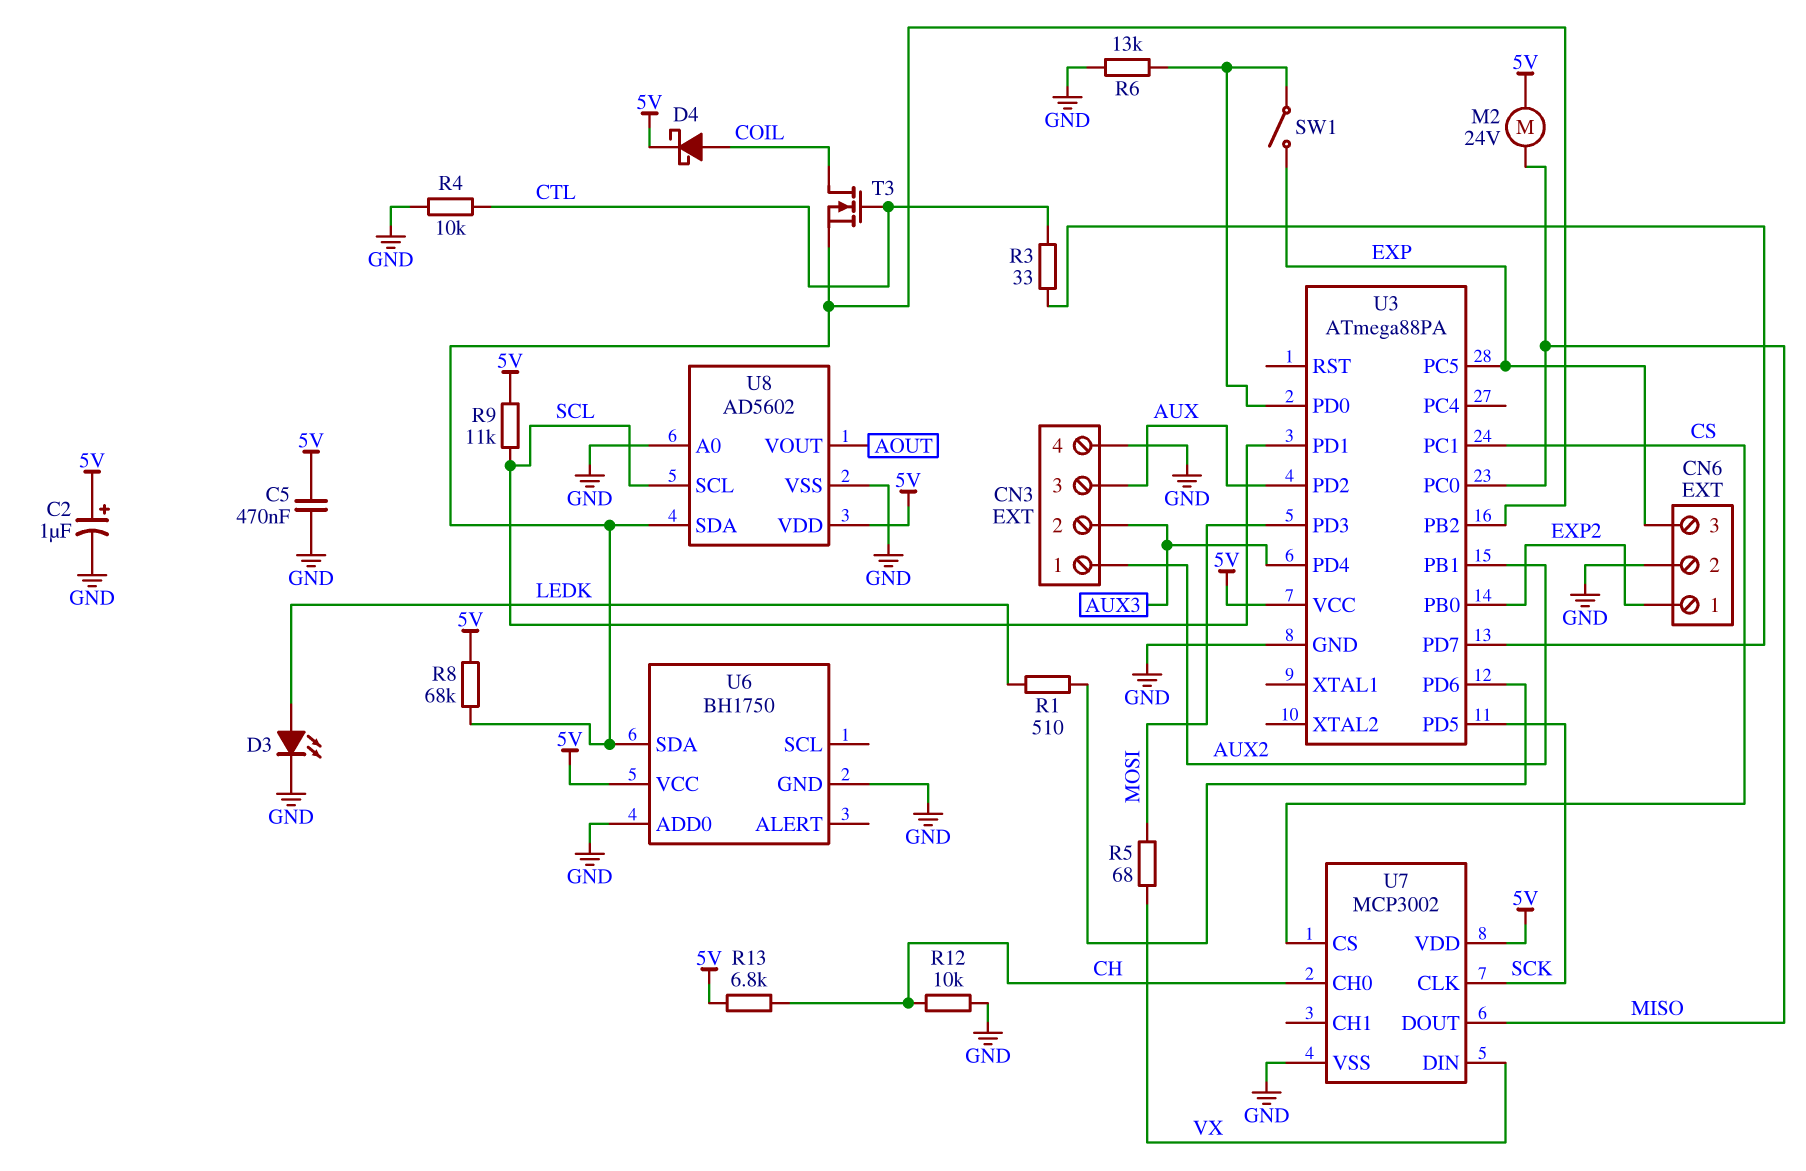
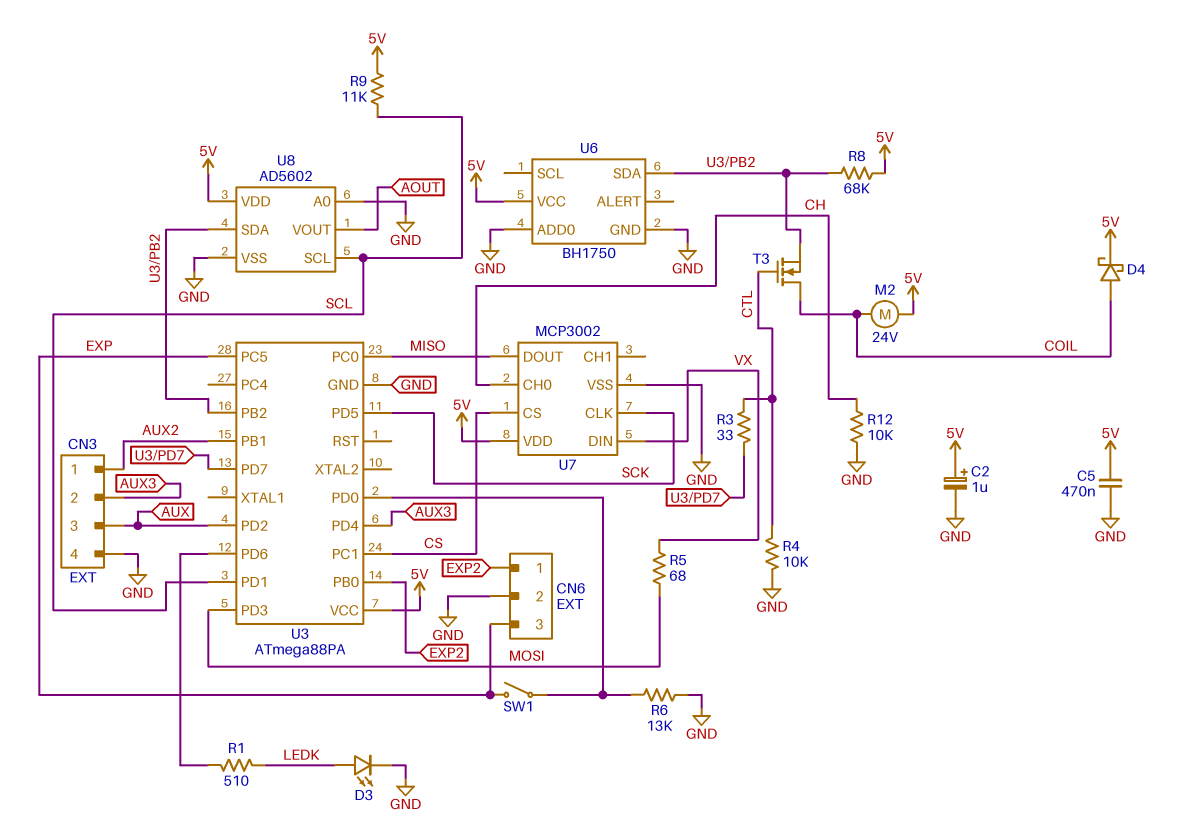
M2: motor 24V (5V, MISO) -> motor 24V (5V, COIL)
R13: 6.8k (5V, CH) -> none

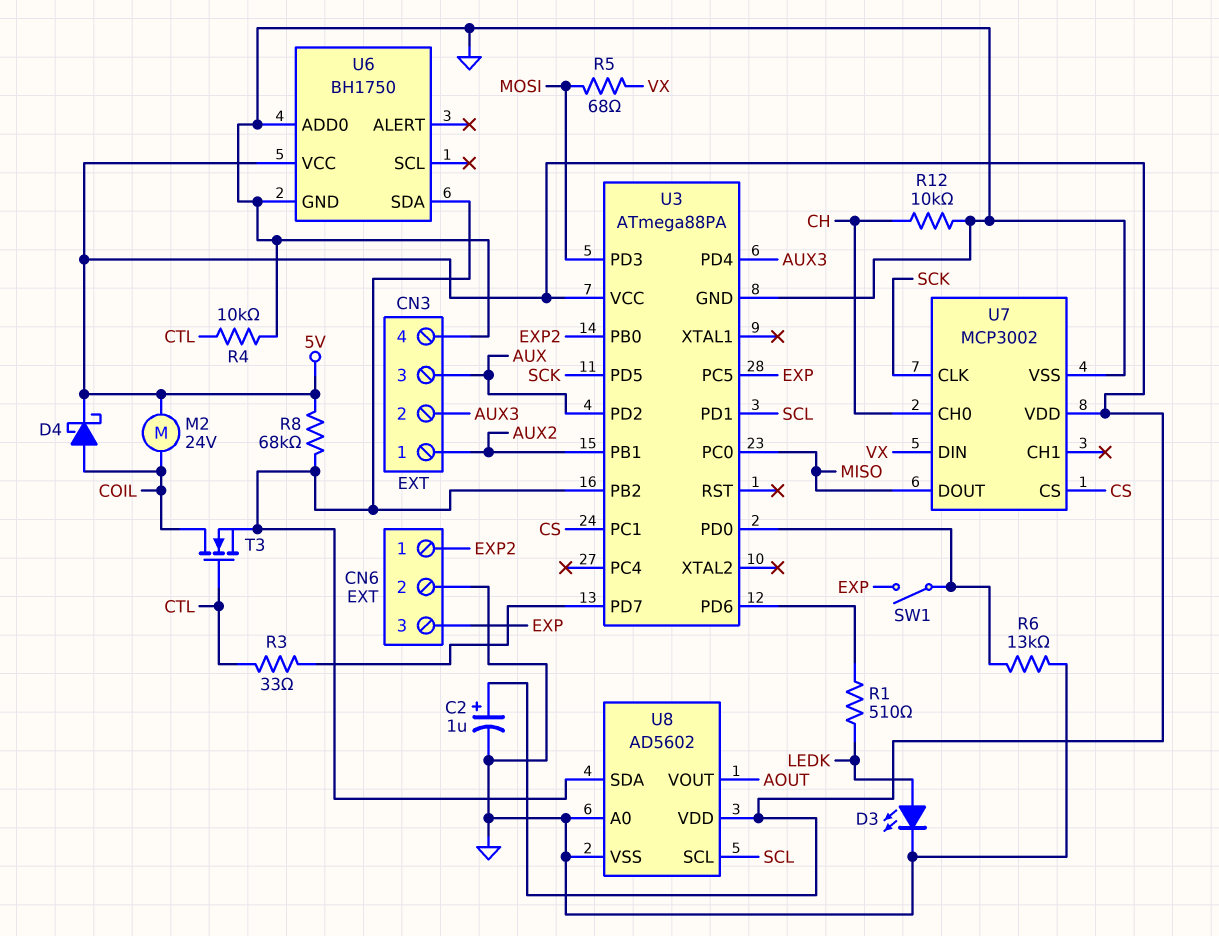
C5: 470nF (5V, GND) -> none
R9: 11k (5V, SCL) -> none

